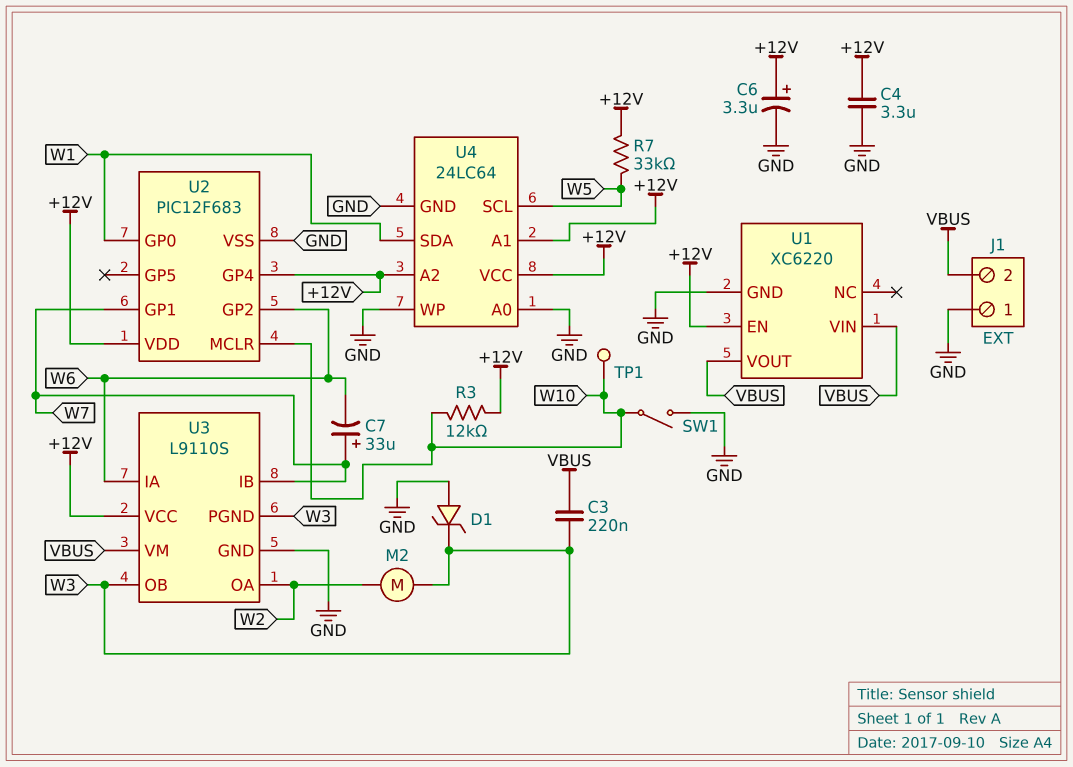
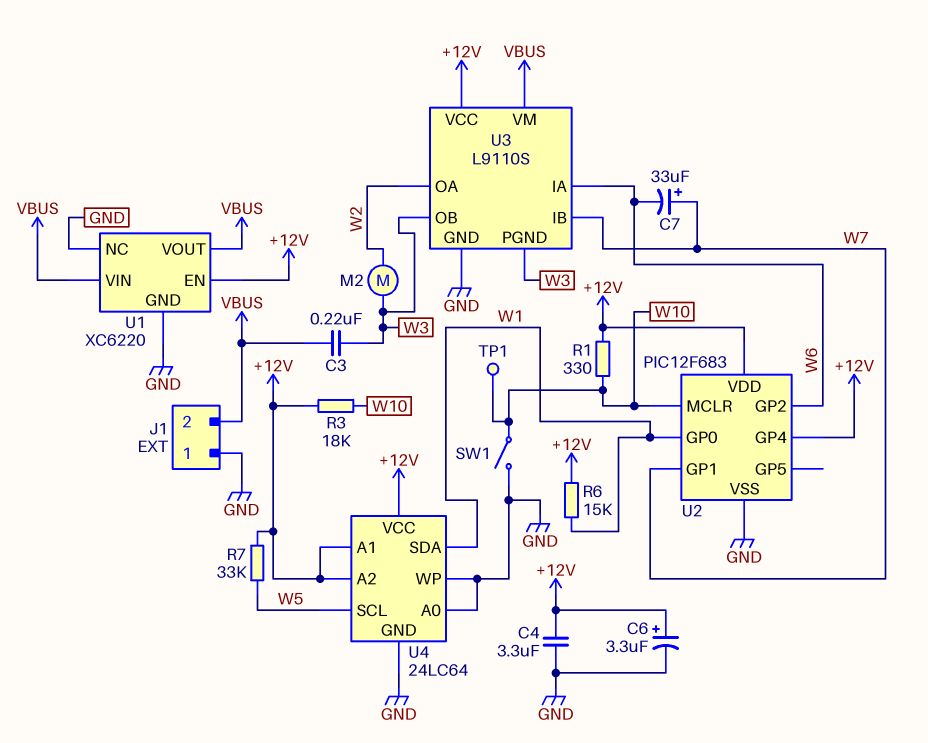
D1: zener (A GND, K W3) -> none
R1: none -> 330 (+12V, W10)
R3: 12k (+12V, W10) -> 18k (+12V, W10)
R6: none -> 15k (+12V, W1)
U1 pin NC: none -> GND

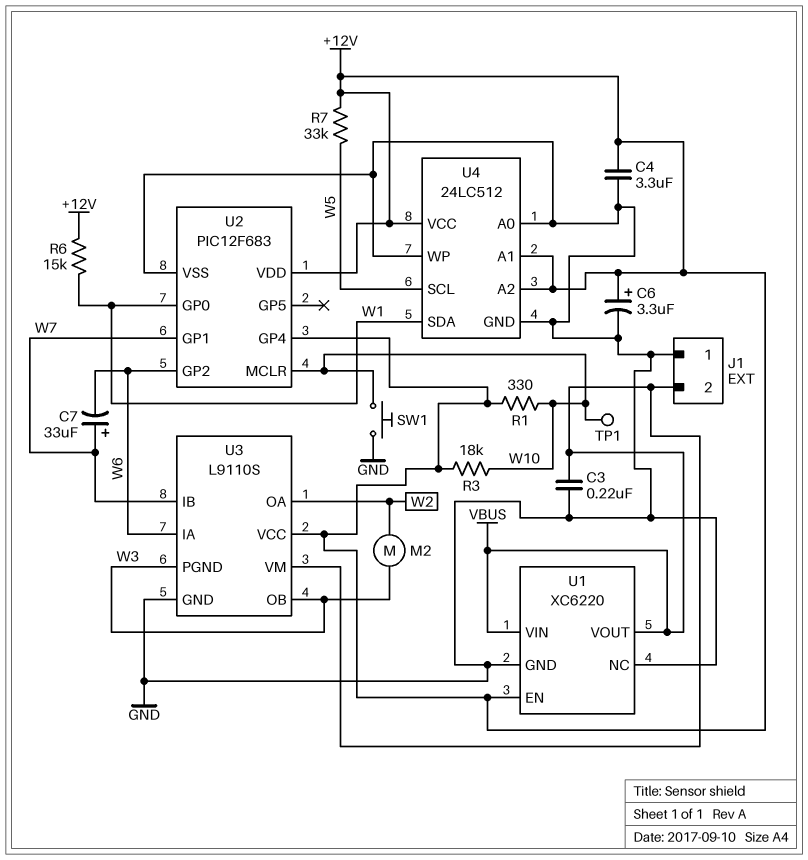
C3: 220nF (VBUS, W3) -> 220nF (GND, VBUS)
SW1: switch (GND, W10) -> button (GND, W10)
U4: 24LC64 -> 24LC512

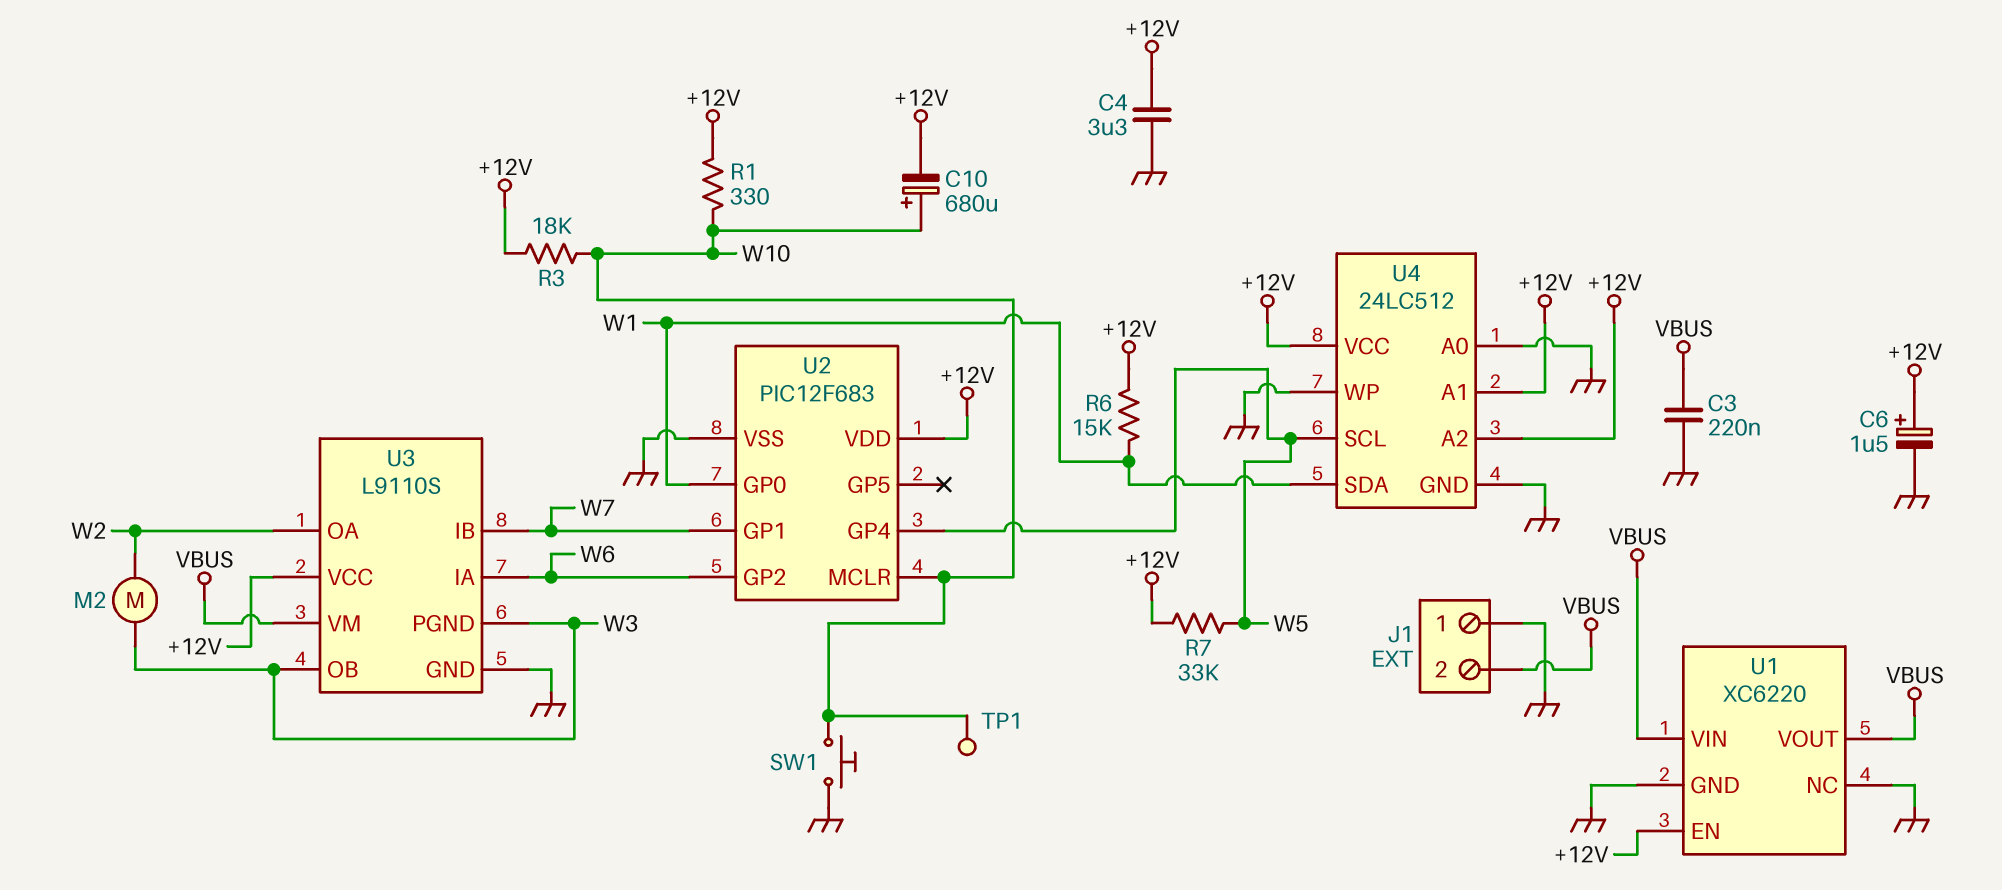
C6: 3.3uF (plus +12V, minus GND) -> 1.5uF (plus +12V, minus GND)
C7: 33uF (plus W7, minus W6) -> none
C10: none -> 680uF (plus W10, minus +12V)
U2 pin GP4: +12V -> W5

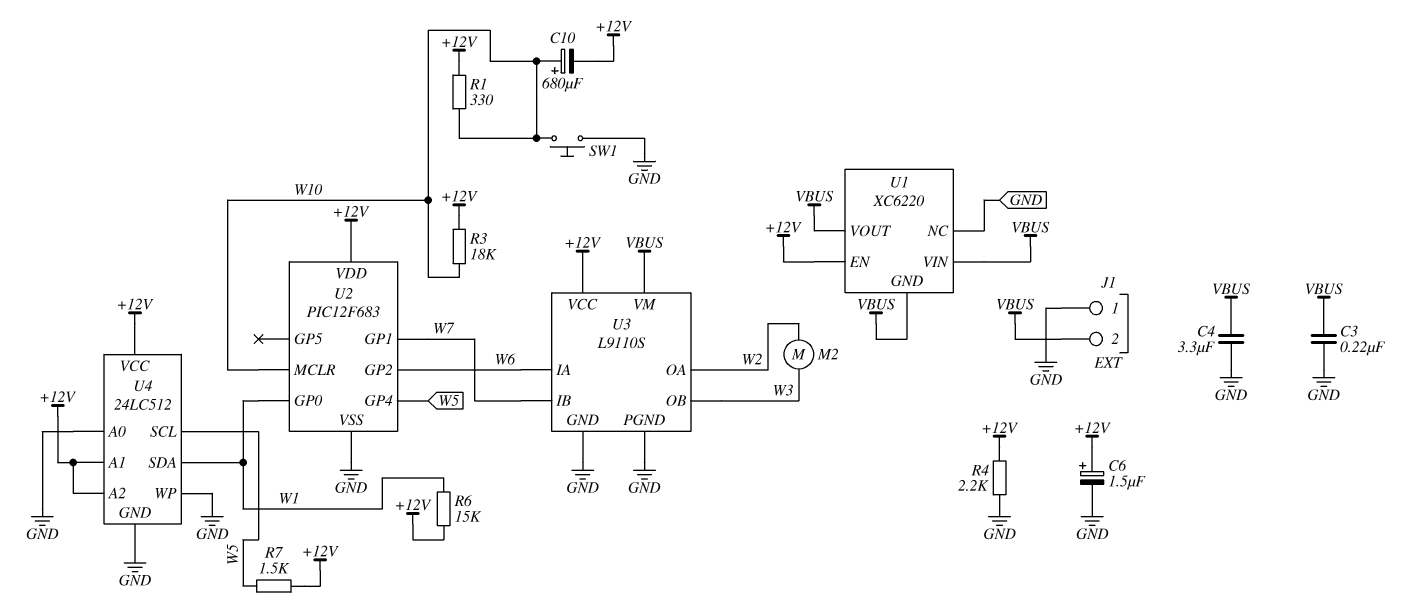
C4: 3.3uF (+12V, GND) -> 3.3uF (GND, VBUS)
R4: none -> 2.2k (+12V, GND)
R7: 33k (+12V, W5) -> 1.5k (+12V, W5)
TP1: test point (W10) -> none
U1 pin GND: GND -> VBUS
U3 pin PGND: W3 -> GND

